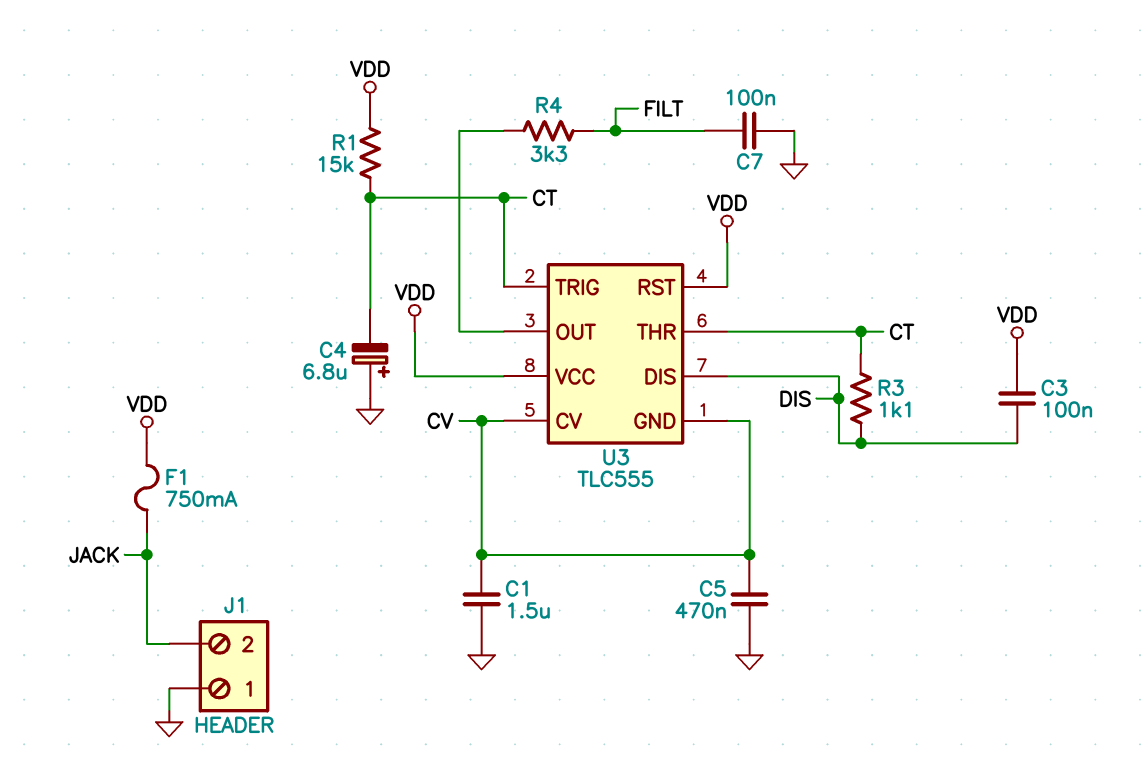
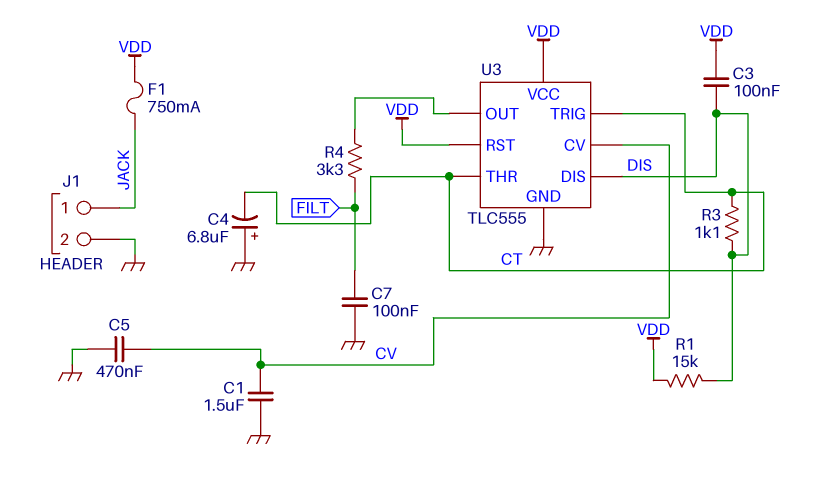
J1 pin 1: GND -> JACK
J1 pin 2: JACK -> GND
R1: 15k (CT, VDD) -> 15k (DIS, VDD)
U3 pin GND: CV -> GND

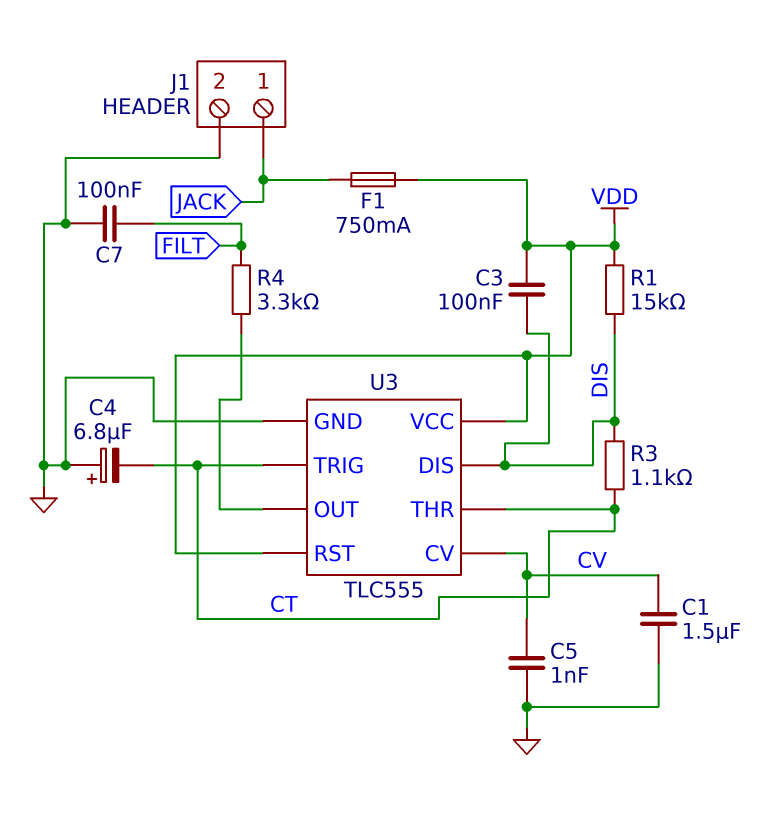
C5: 470nF (CV, GND) -> 1nF (CV, GND)

